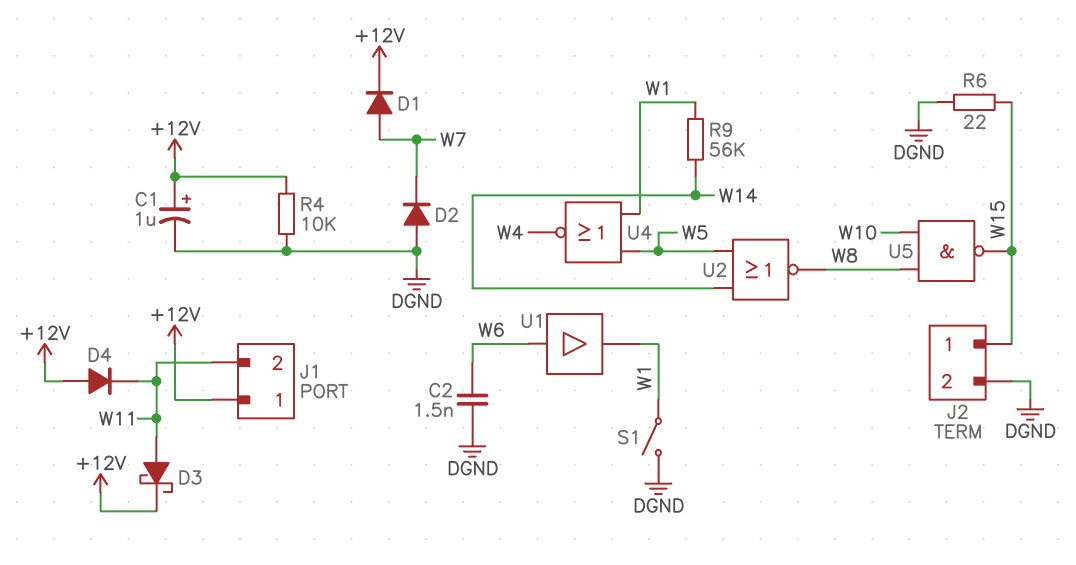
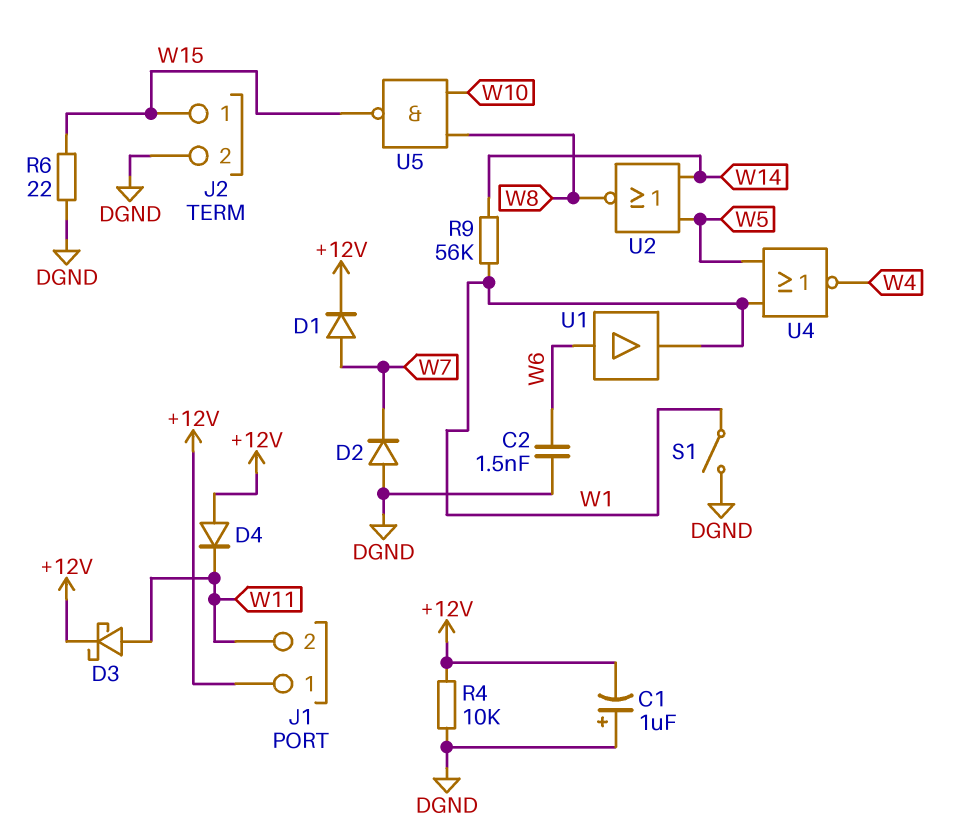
C1: 1uF (plus +12V, minus DGND) -> 1uF (plus DGND, minus +12V)

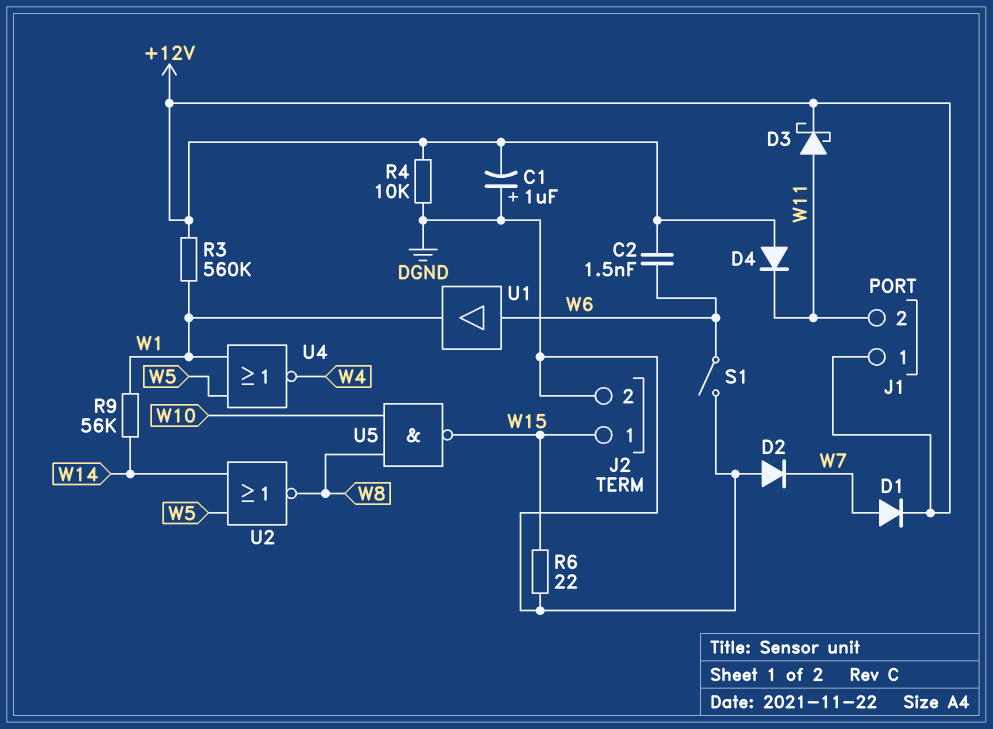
C2: 1.5nF (DGND, W6) -> 1.5nF (+12V, W6)
R3: none -> 560k (+12V, W1)
S1: switch (DGND, W1) -> switch (DGND, W6)

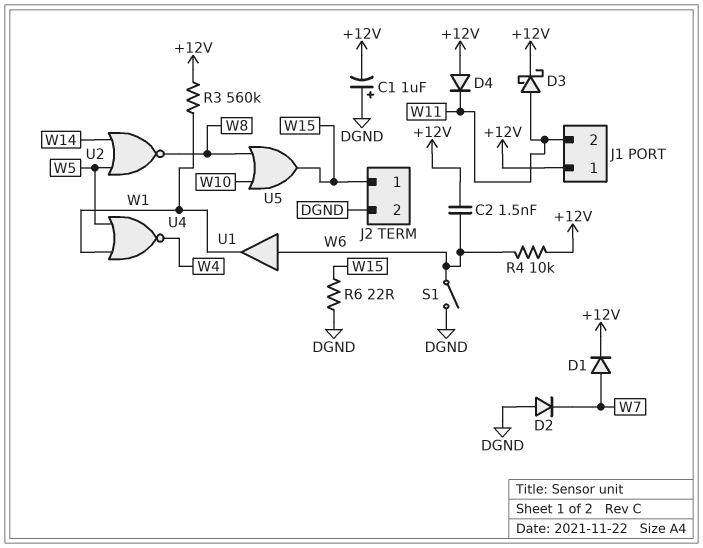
R4: 10k (+12V, DGND) -> 10k (+12V, W6)
R9: 56k (W1, W14) -> none
U5: NAND (in W8, in W10, out W15) -> OR (in W8, in W10, out W15)

